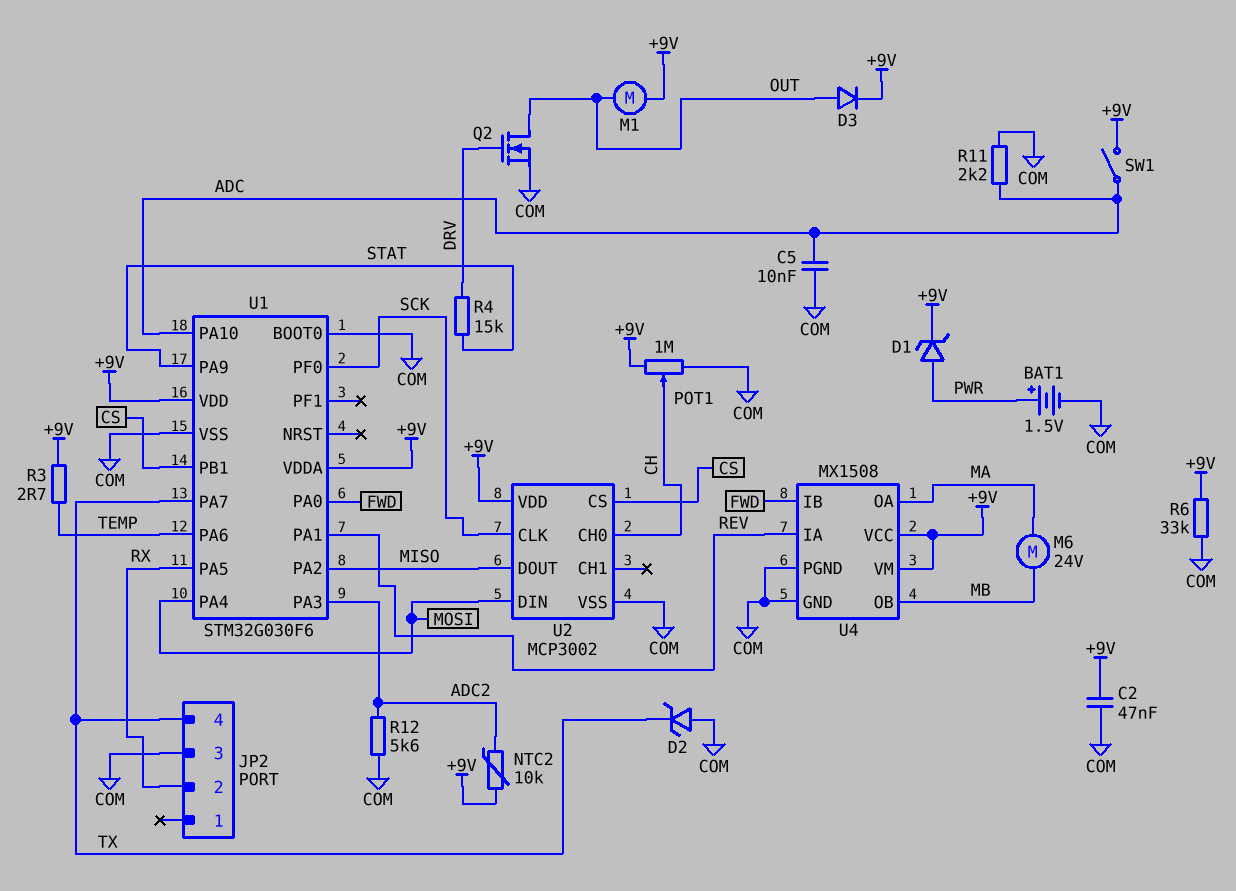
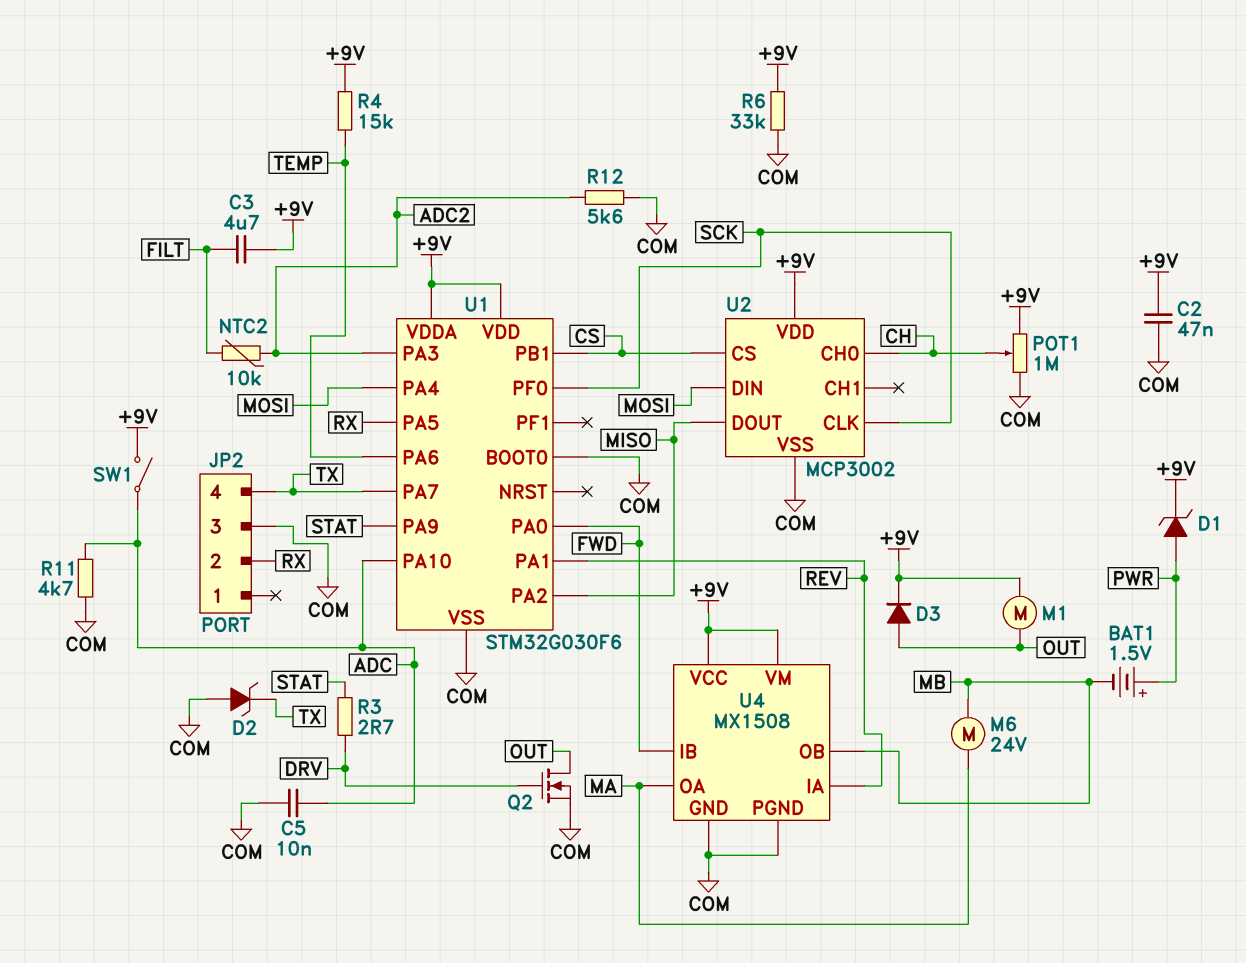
BAT1: 1.5V (plus PWR, minus COM) -> 1.5V (plus PWR, minus MB)
C3: none -> 4.7uF (+9V, FILT)
NTC2: 10k (+9V, ADC2) -> 10k (ADC2, FILT)
R3: 2.7 (+9V, TEMP) -> 2.7 (DRV, STAT)
R4: 15k (DRV, STAT) -> 15k (+9V, TEMP)
R11: 2.2k (ADC, COM) -> 4.7k (ADC, COM)

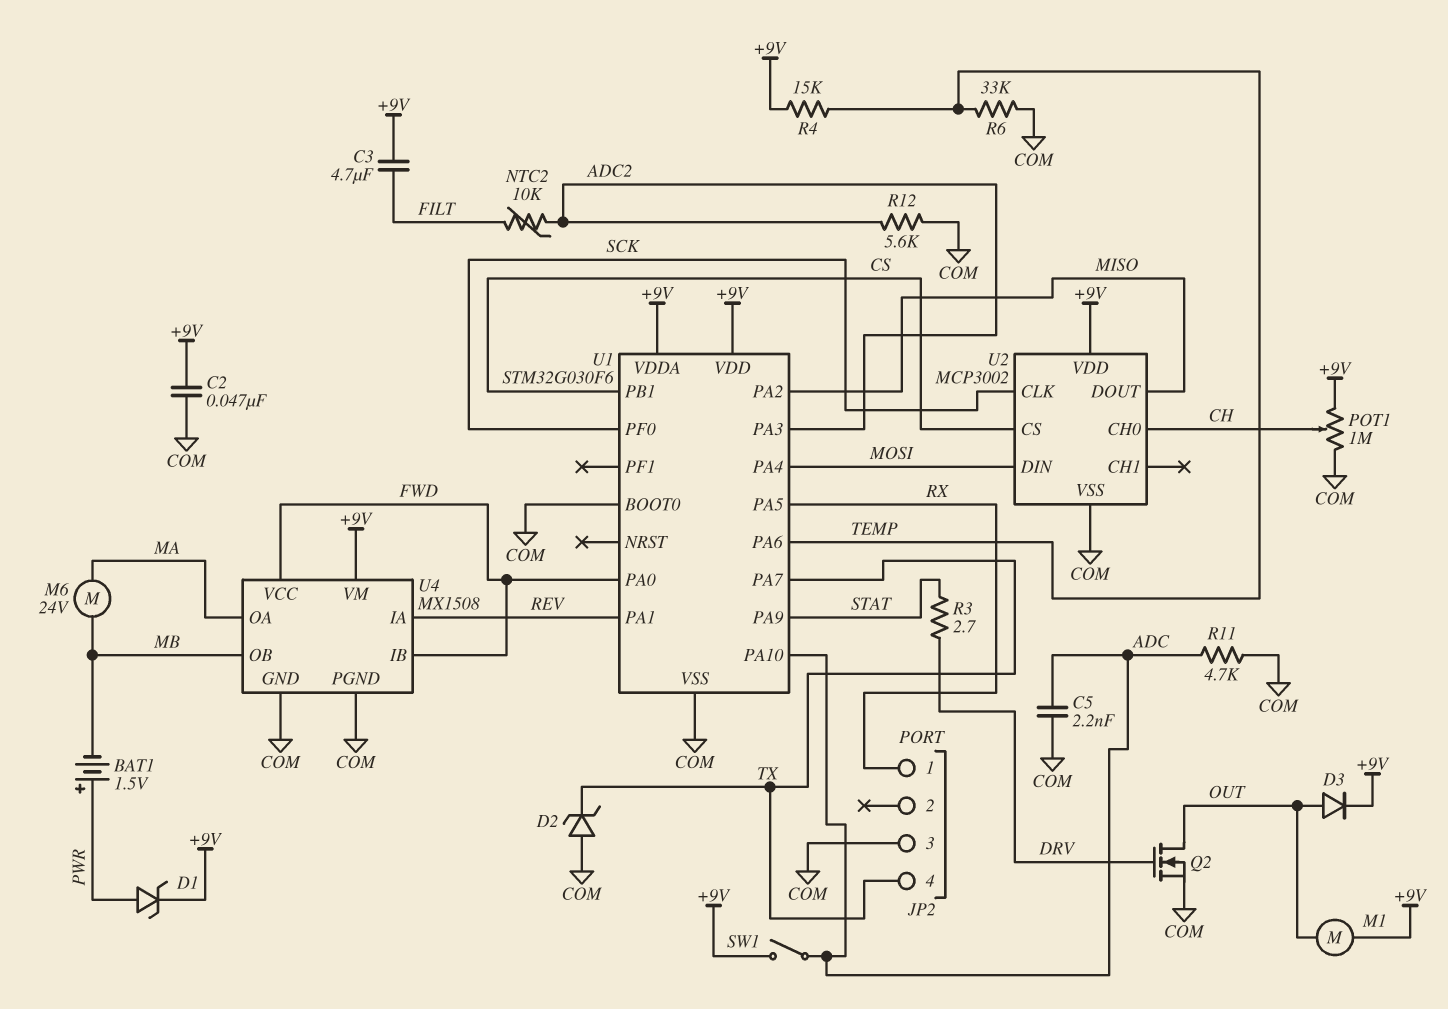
C5: 10nF (ADC, COM) -> 2.2nF (ADC, COM)
JP2 pin 1: none -> RX
JP2 pin 2: RX -> none
R6: 33k (+9V, COM) -> 33k (COM, TEMP)
U4 pin VCC: +9V -> FWD

